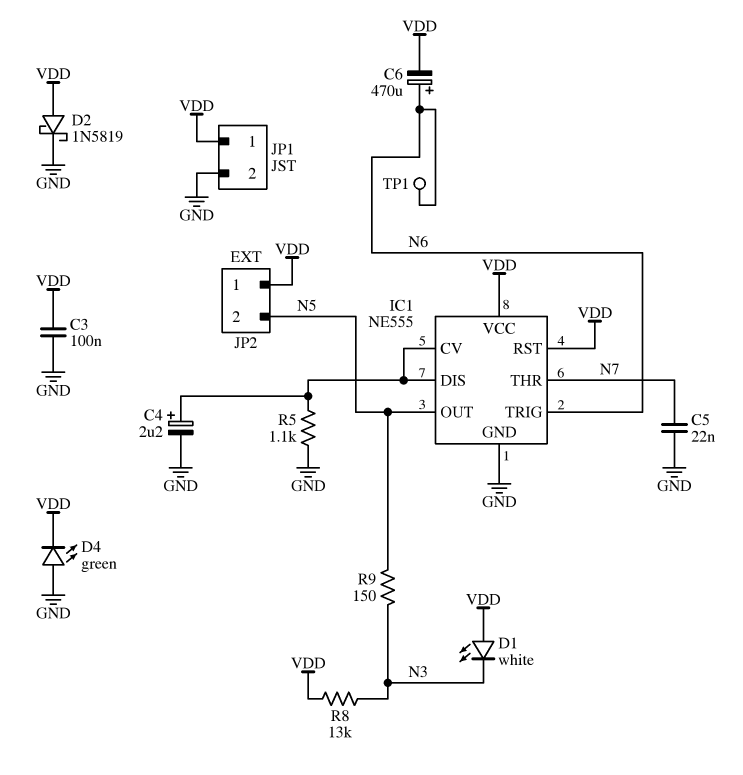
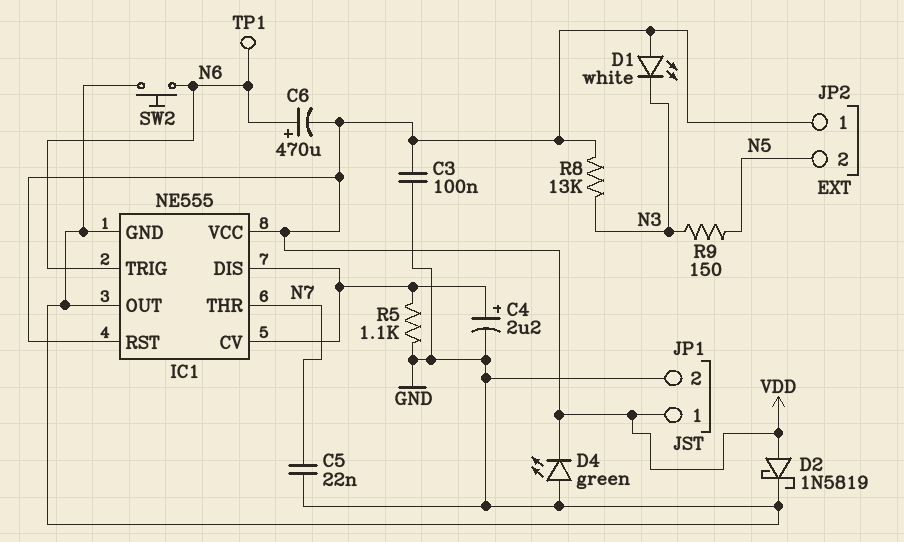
IC1 pin OUT: N5 -> GND
SW2: none -> button (GND, N6)

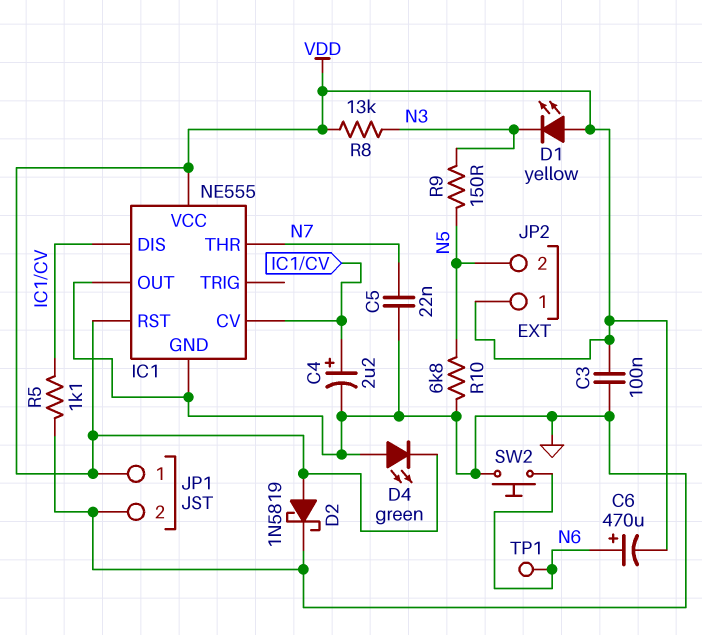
D1: LED white (A VDD, K N3) -> LED yellow (A VDD, K N3)
IC1 pin TRIG: N6 -> none
R10: none -> 6.8k (GND, N5)

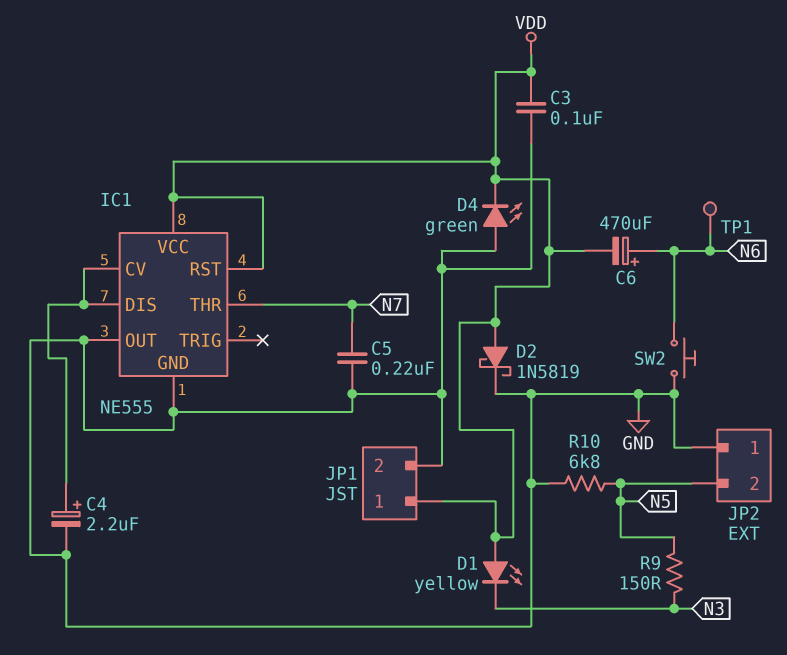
C5: 22nF (GND, N7) -> 220nF (GND, N7)
JP2 pin 1: VDD -> GND
R5: 1.1k (GND, IC1/CV) -> none
R8: 13k (N3, VDD) -> none

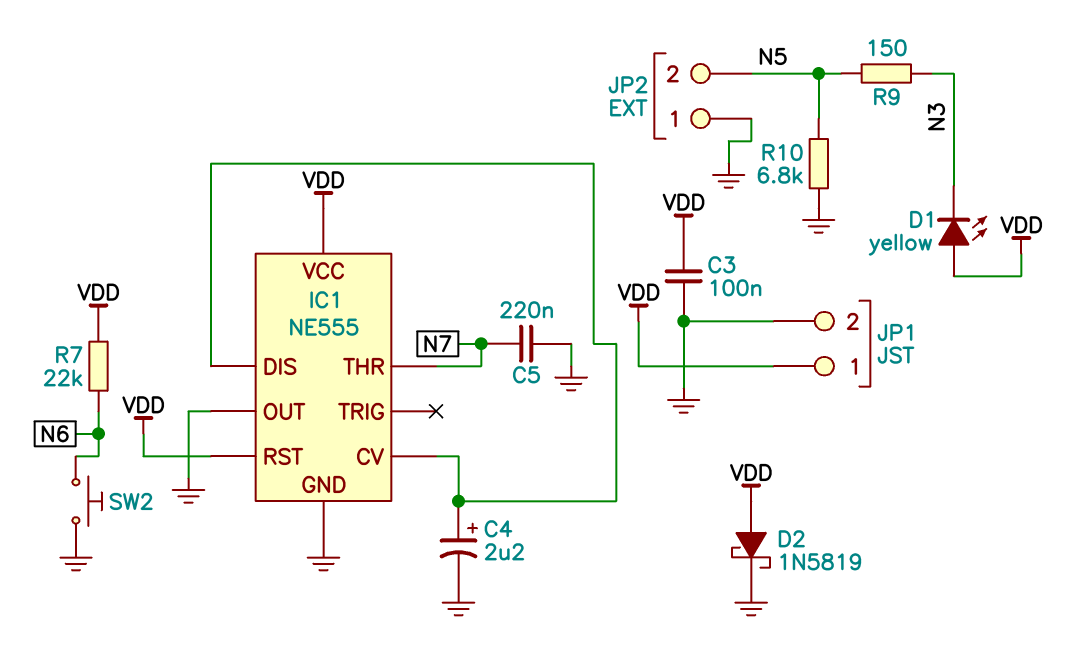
C6: 470uF (plus N6, minus VDD) -> none
D4: LED green (A GND, K VDD) -> none
R7: none -> 22k (N6, VDD)
TP1: test point (N6) -> none

